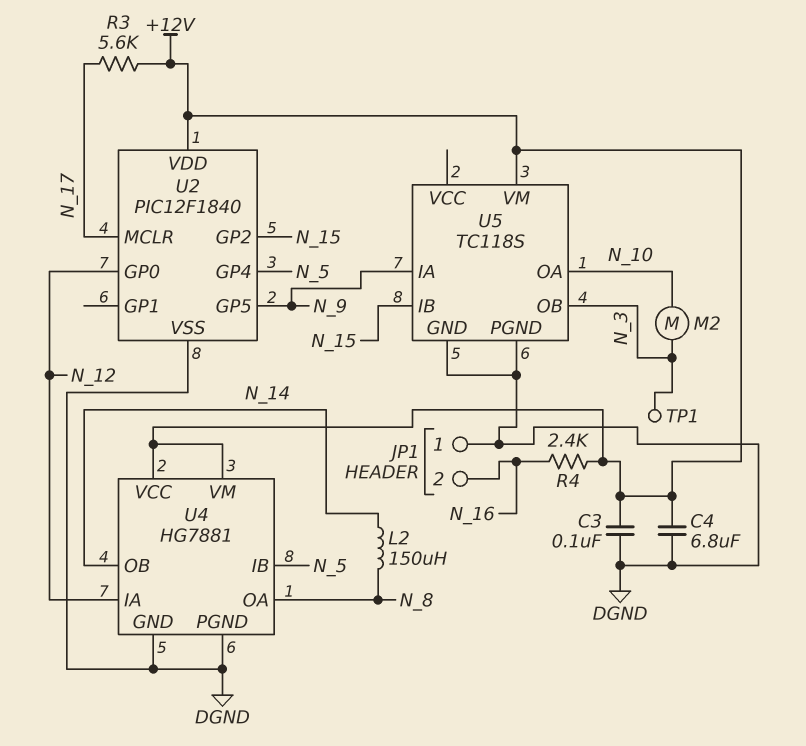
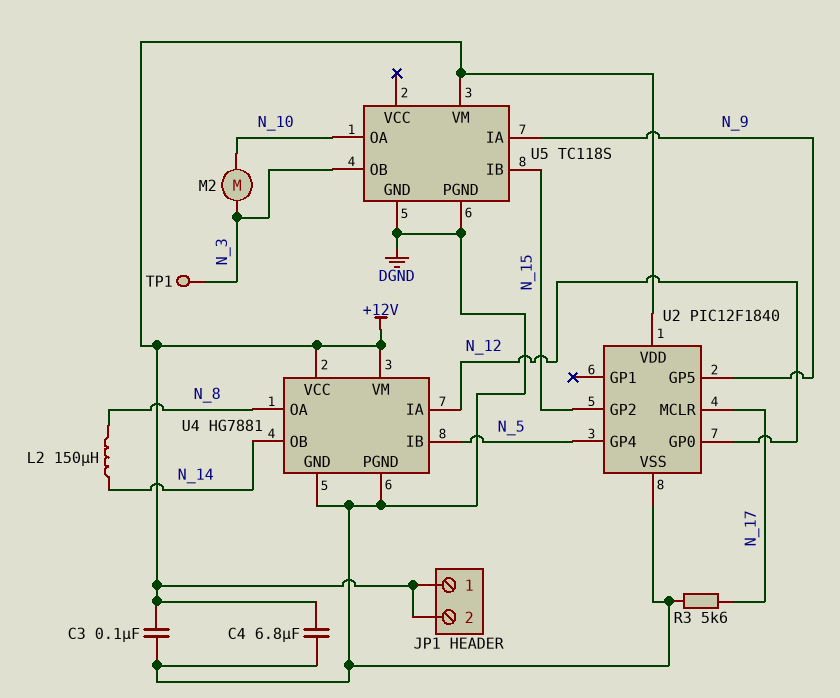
JP1 pin 1: DGND -> +12V
JP1 pin 2: N_16 -> +12V
R3: 5.6k (+12V, N_17) -> 5.6k (DGND, N_17)
R4: 2.4k (+12V, N_16) -> none

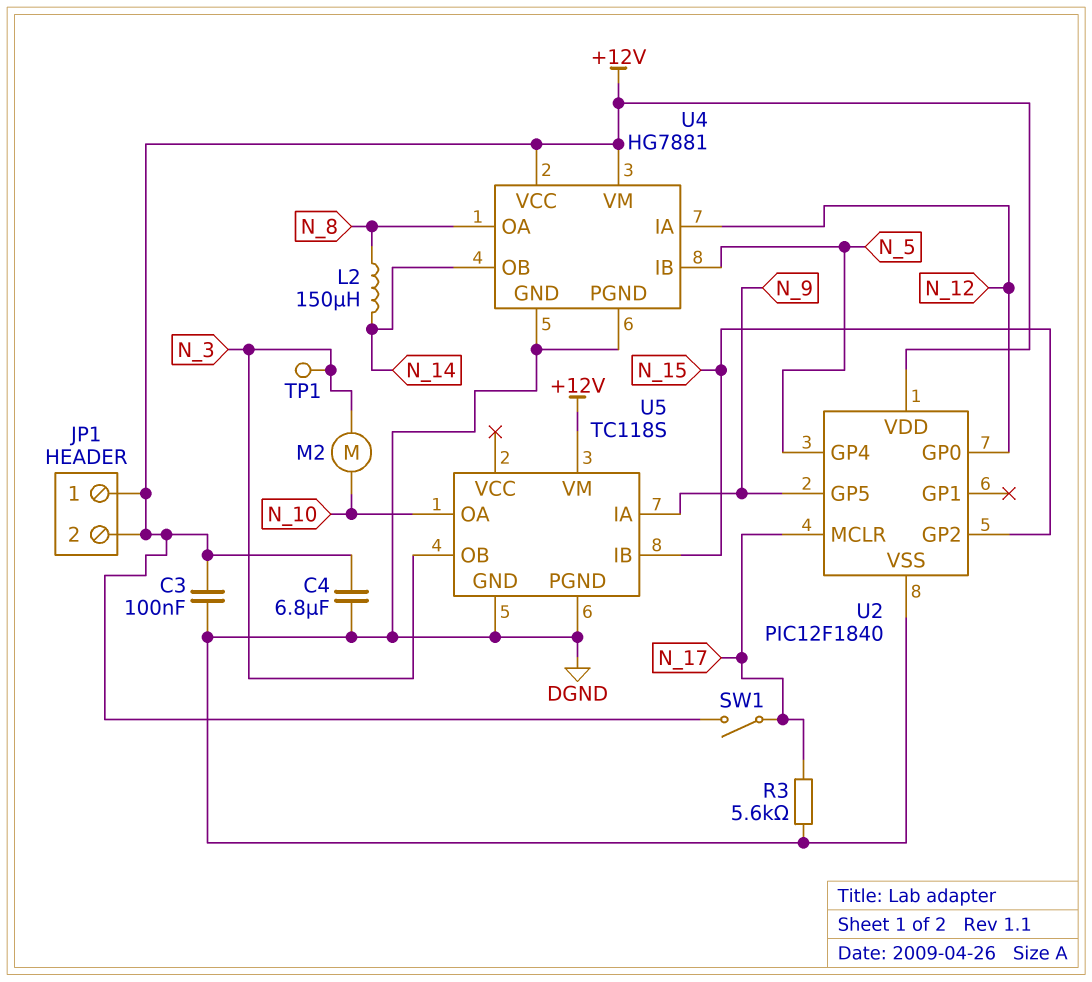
SW1: none -> switch (+12V, N_17)

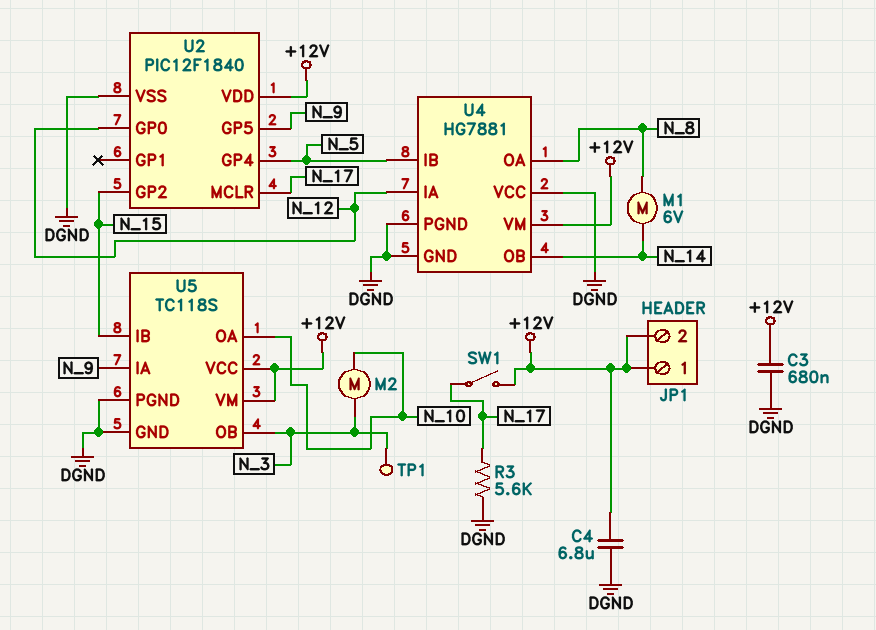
C3: 100nF (+12V, DGND) -> 680nF (+12V, DGND)
L2: 150uH (N_8, N_14) -> none
M1: none -> motor 6V (N_8, N_14)
U4 pin VCC: +12V -> DGND
U5 pin VCC: none -> +12V

